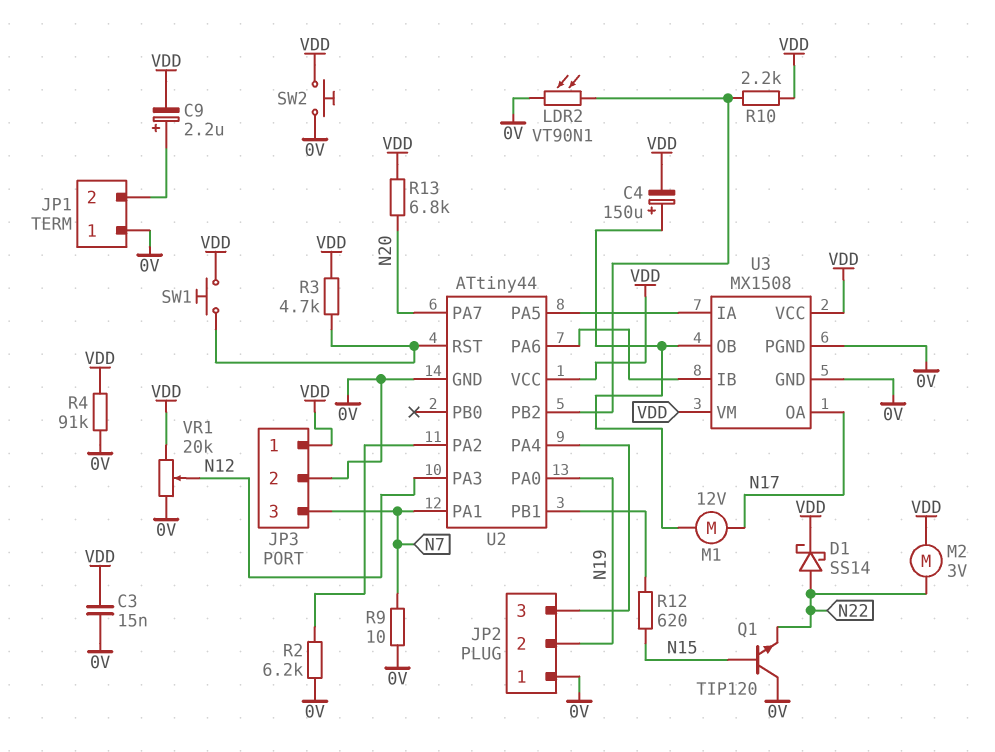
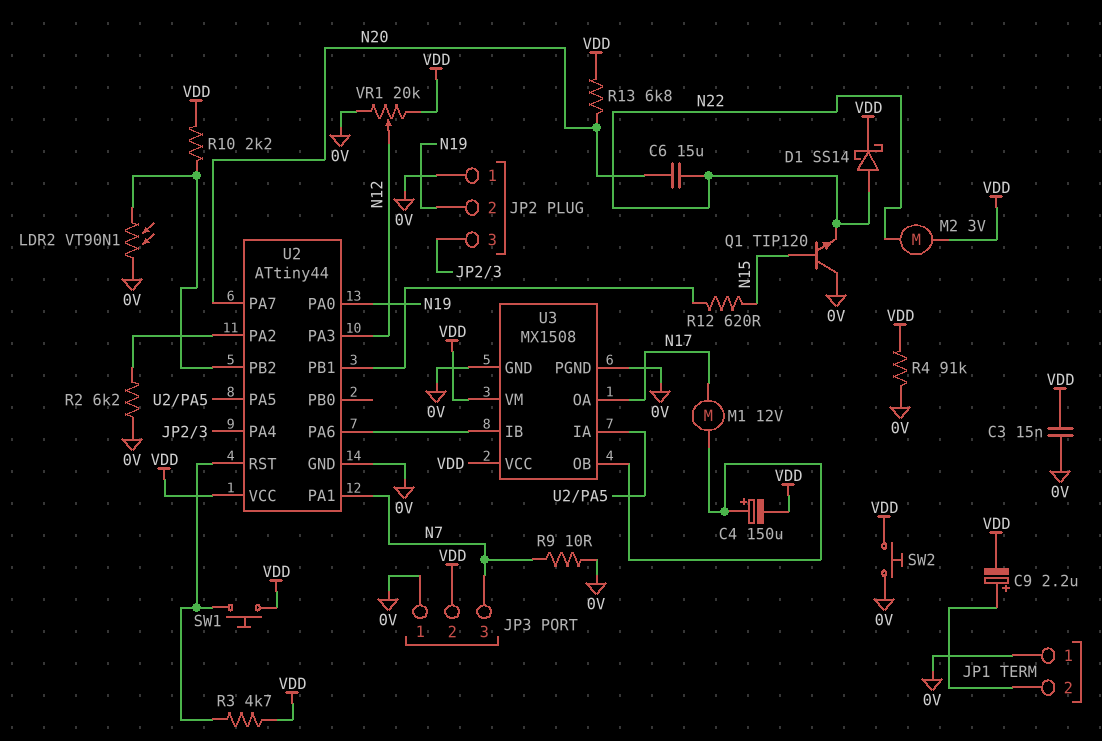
C6: none -> 15uF (N20, N22)
JP3 pin 1: VDD -> 0V
JP3 pin 2: 0V -> VDD

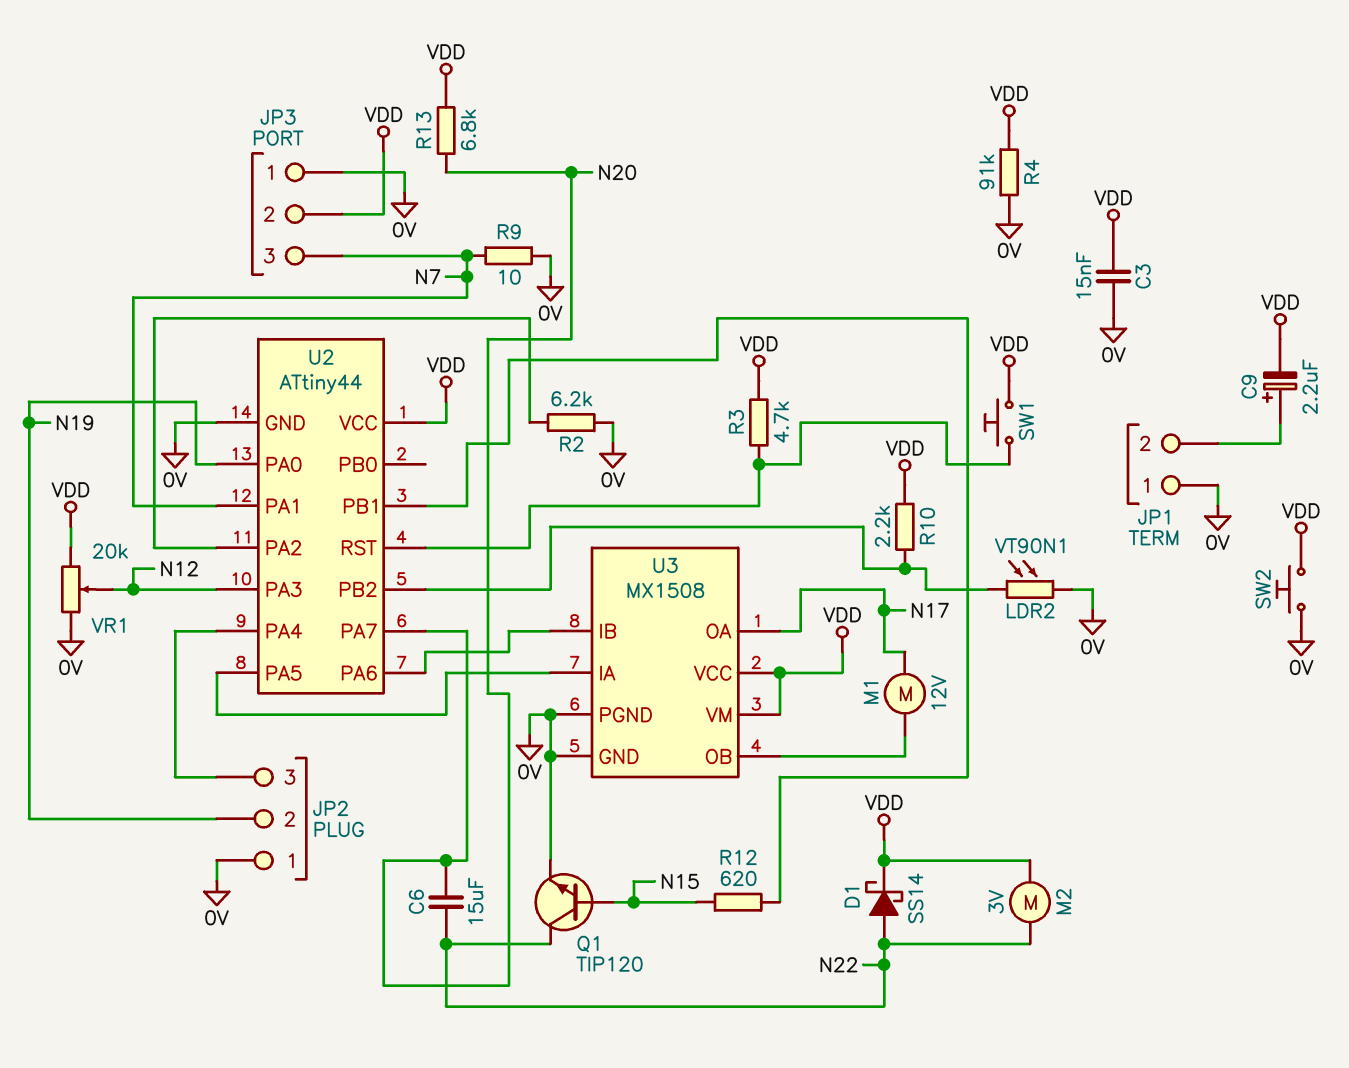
C4: 150uF (plus U3/OB, minus VDD) -> none
Q1: NPN TIP120 (B N15, C 0V, E N22) -> NPN TIP120 (B N15, C N22, E 0V)

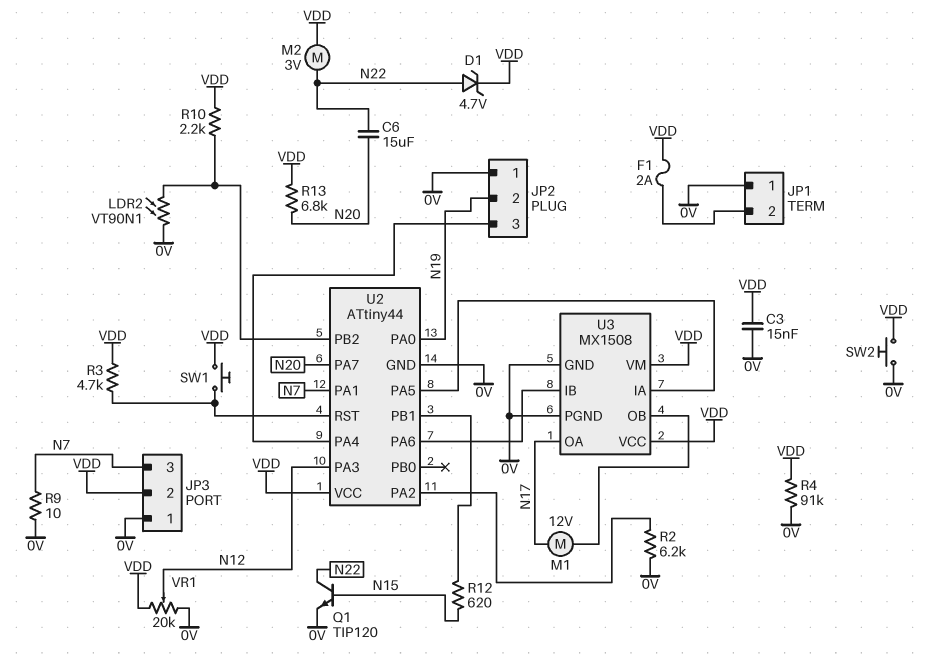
C9: 2.2uF (plus JP1/2, minus VDD) -> none
D1: schottky SS14 (A N22, K VDD) -> zener 4.7V (A N22, K VDD)
F1: none -> 2A (JP1/2, VDD)

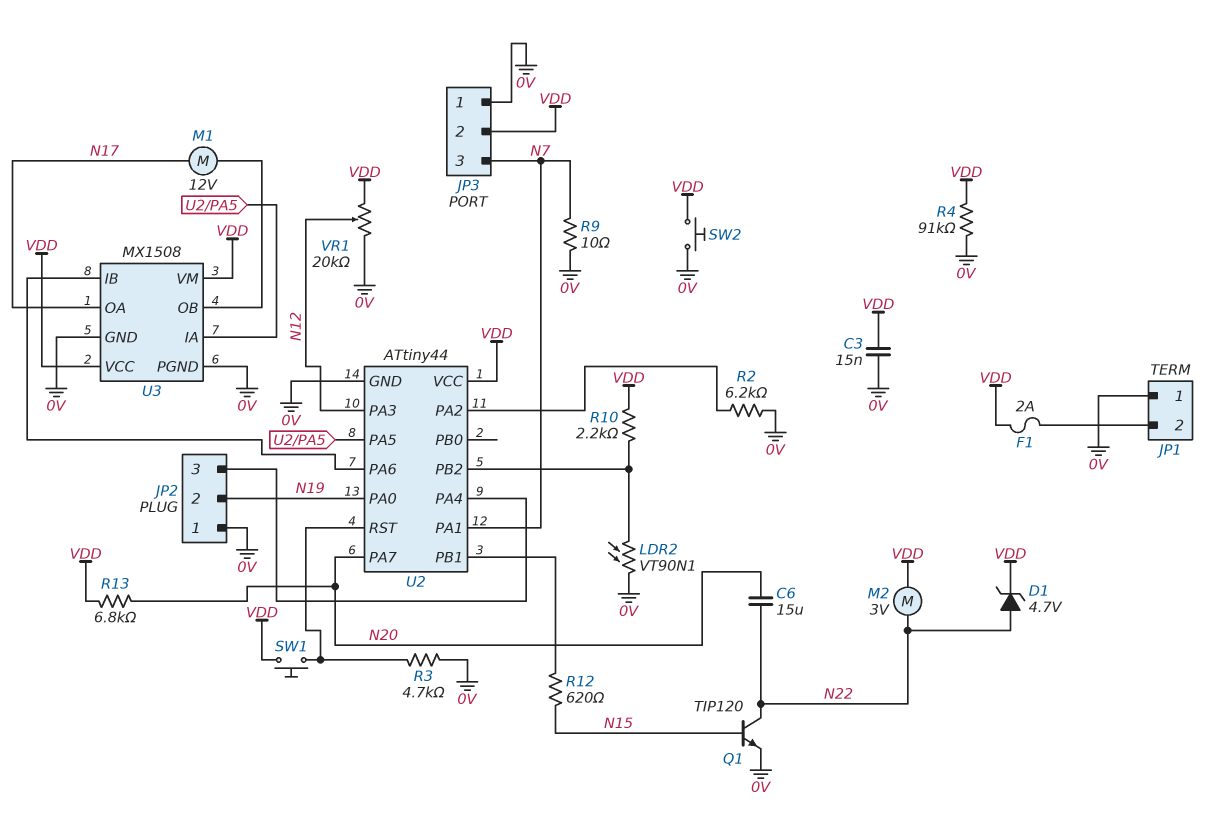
R3: 4.7k (U2/RST, VDD) -> 4.7k (0V, U2/RST)

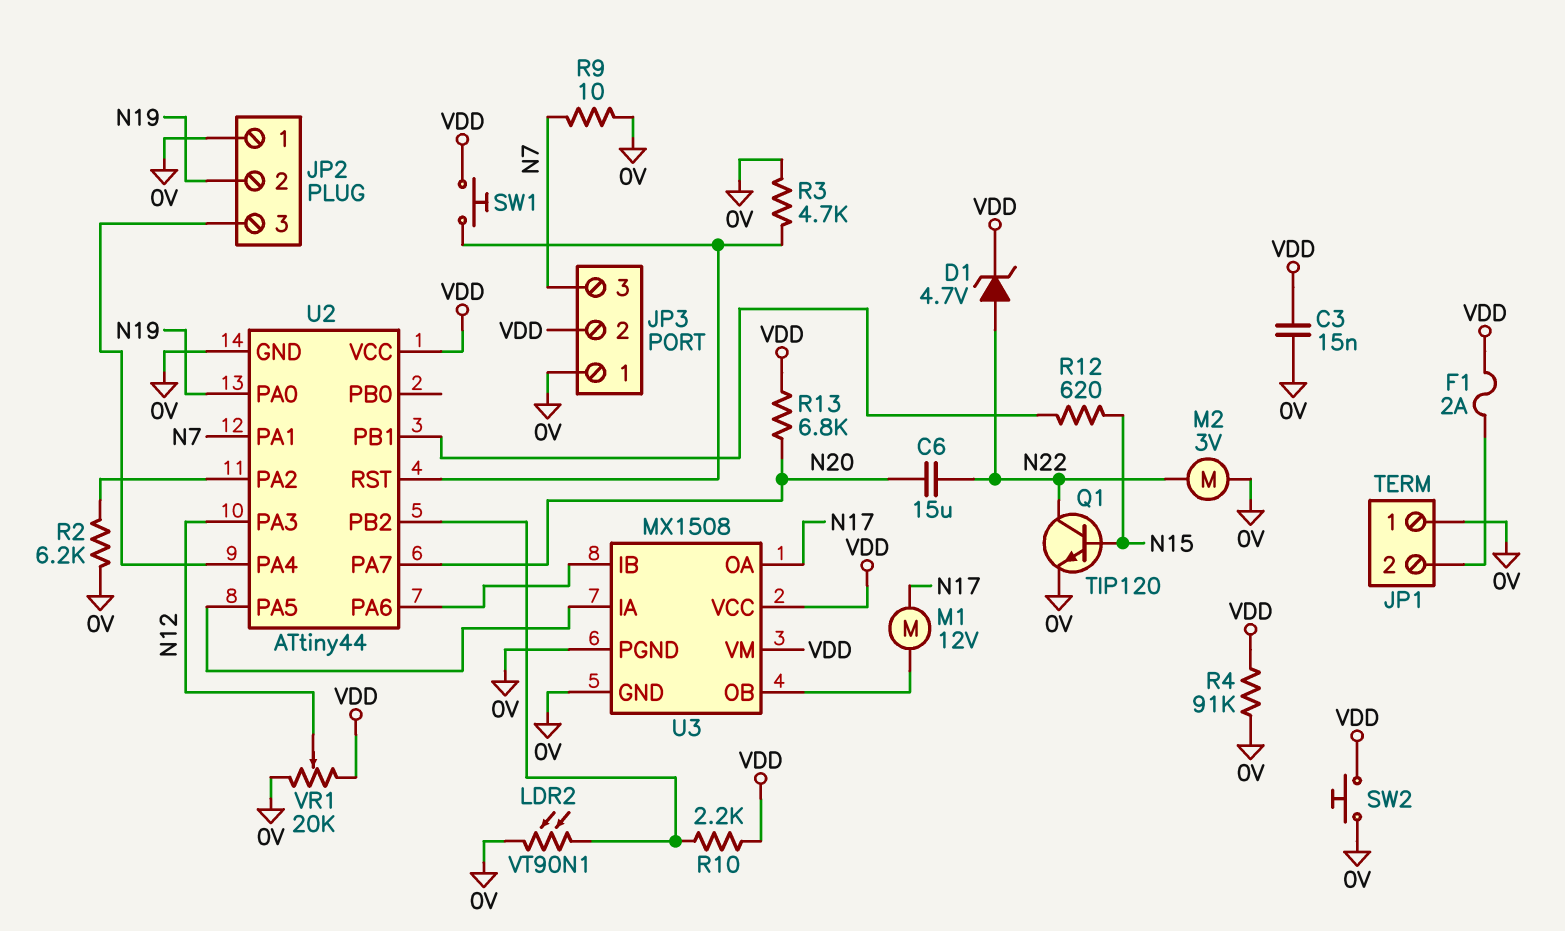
M2: motor 3V (N22, VDD) -> motor 3V (0V, N22)

